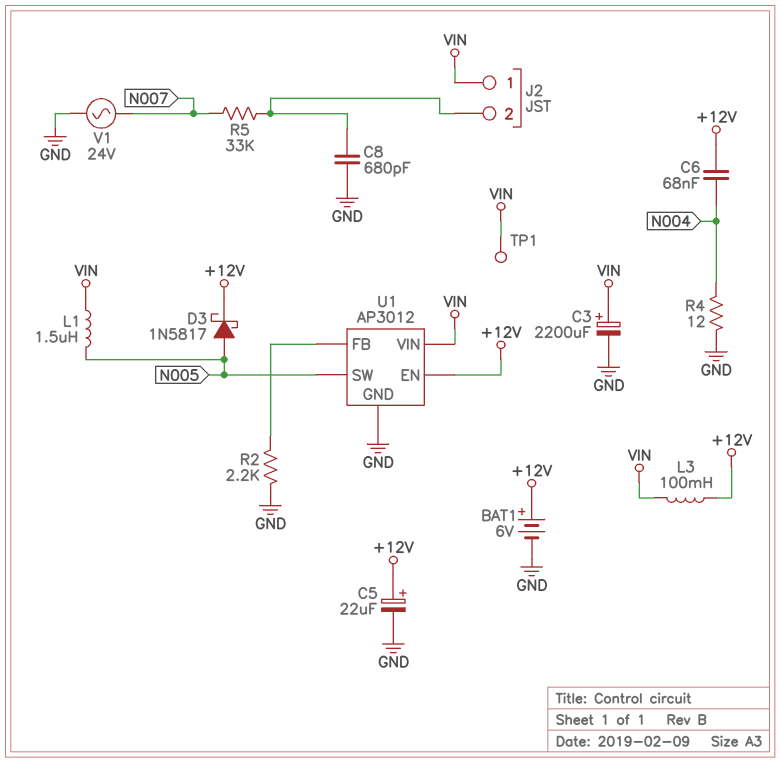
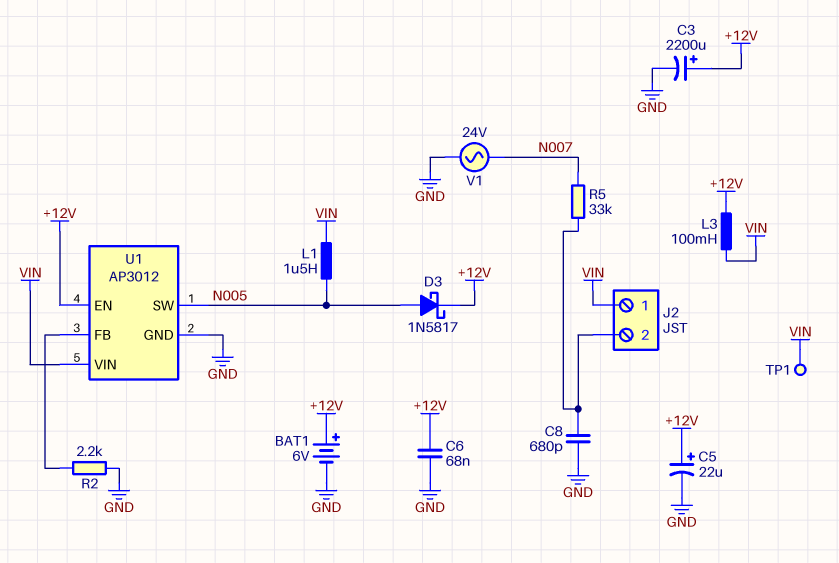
C3: 2200uF (plus VIN, minus GND) -> 2200uF (plus +12V, minus GND)
C6: 68nF (+12V, N004) -> 68nF (+12V, GND)
R4: 12 (GND, N004) -> none

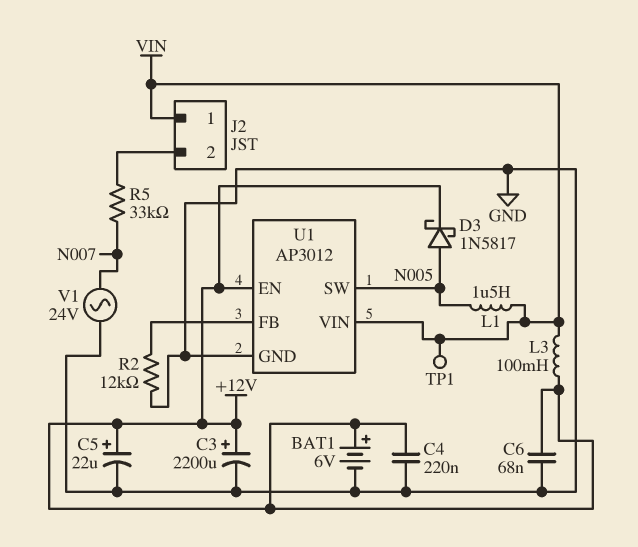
C4: none -> 220nF (+12V, GND)
C8: 680pF (GND, J2/2) -> none
R2: 2.2k (GND, U1/FB) -> 12k (GND, U1/FB)

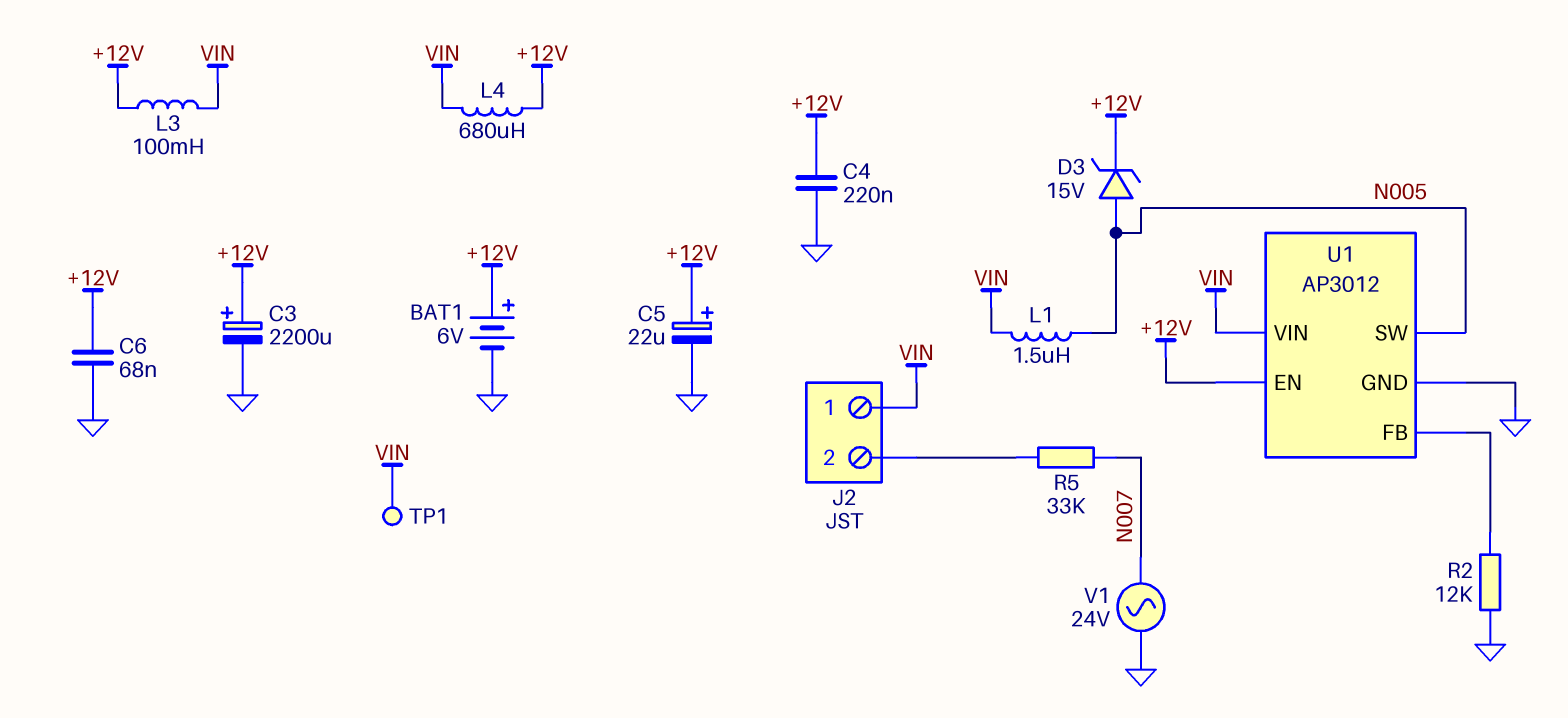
D3: schottky 1N5817 (A N005, K +12V) -> zener 15V (A N005, K +12V)
L4: none -> 680uH (+12V, VIN)

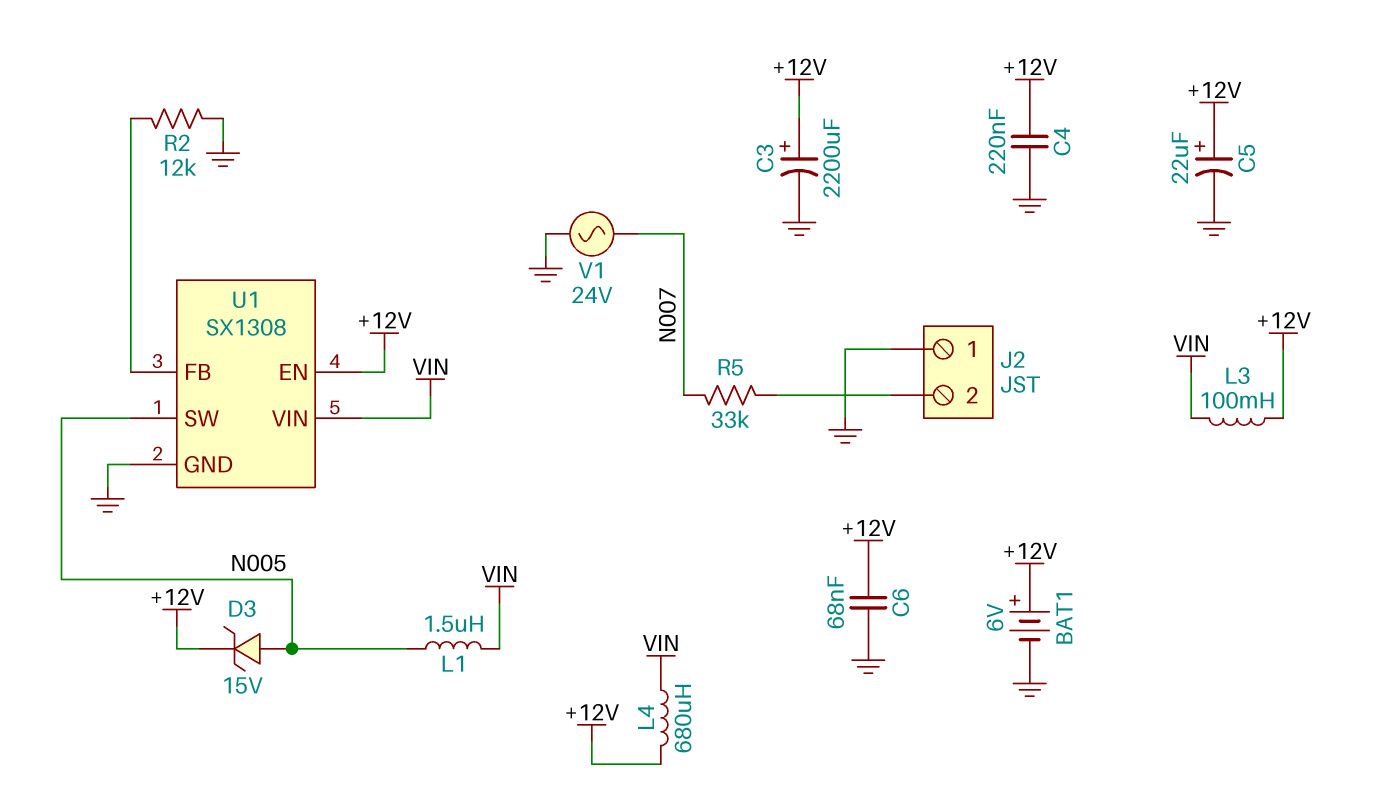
J2 pin 1: VIN -> GND
TP1: test point (VIN) -> none
U1: AP3012 -> SX1308

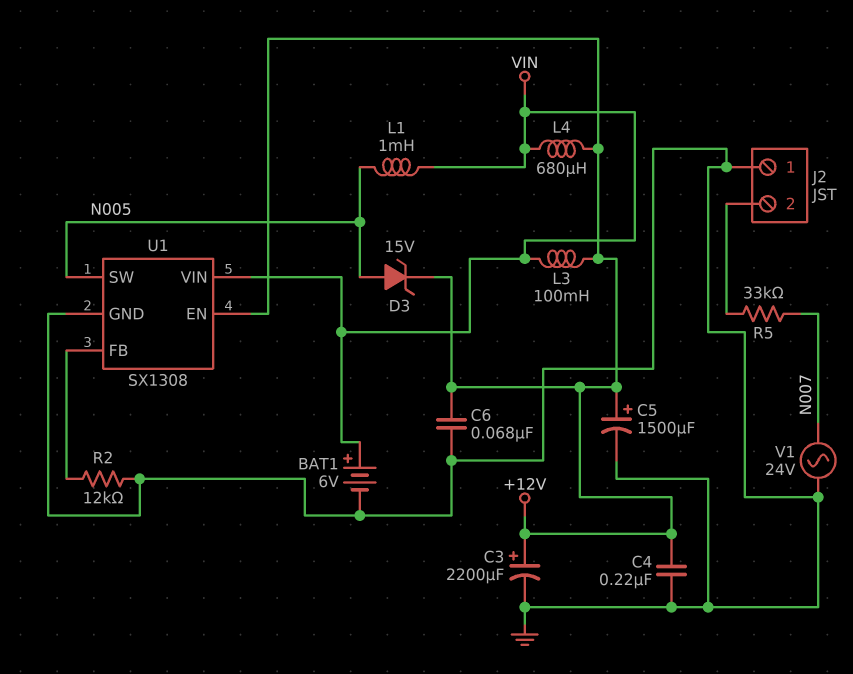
BAT1: 6V (plus +12V, minus GND) -> 6V (plus VIN, minus GND)
C5: 22uF (plus +12V, minus GND) -> 1500uF (plus +12V, minus GND)
L1: 1.5uH (N005, VIN) -> 1mH (N005, VIN)

